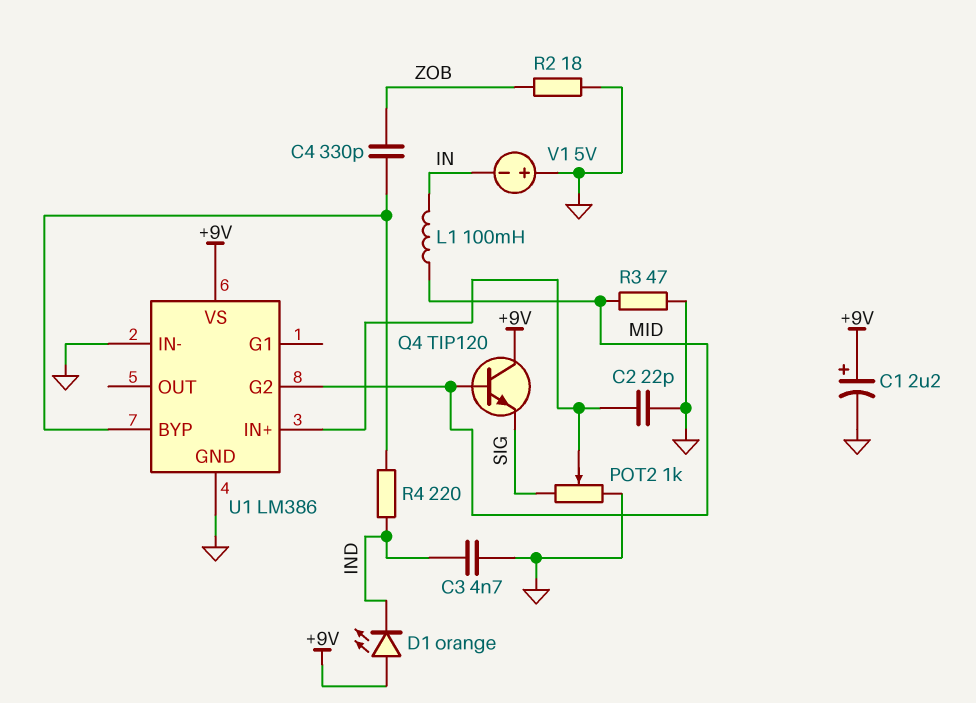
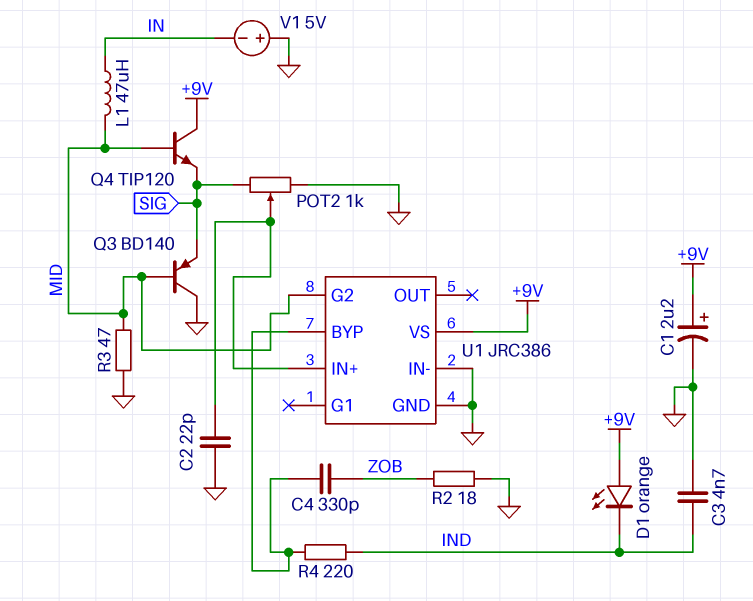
L1: 100mH (IN, MID) -> 47uH (IN, MID)
Q3: none -> PNP BD140 (B MID, C GND, E SIG)
U1: LM386 -> JRC386

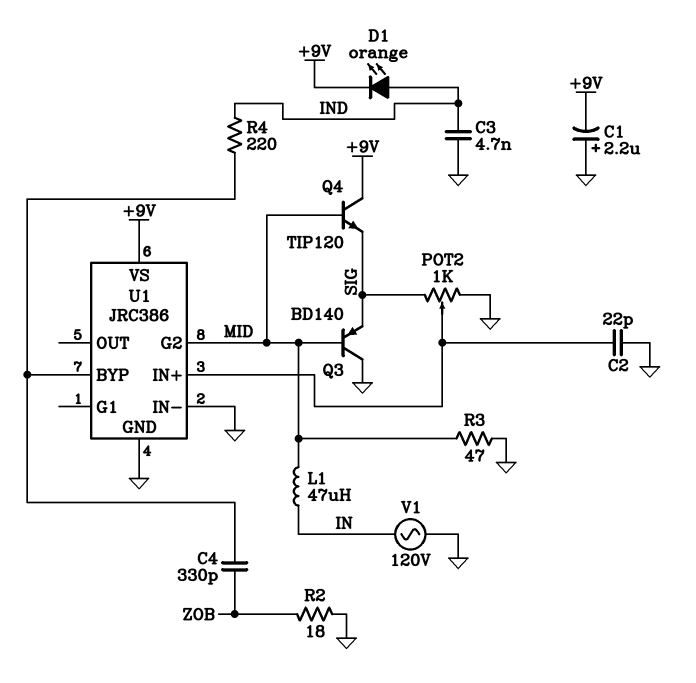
C1: 2.2uF (plus +9V, minus GND) -> 2.2uF (plus GND, minus +9V)
D1: LED orange (A +9V, K IND) -> LED orange (A IND, K +9V)
V1: 5V (plus GND, minus IN) -> AC 120V (GND, IN)

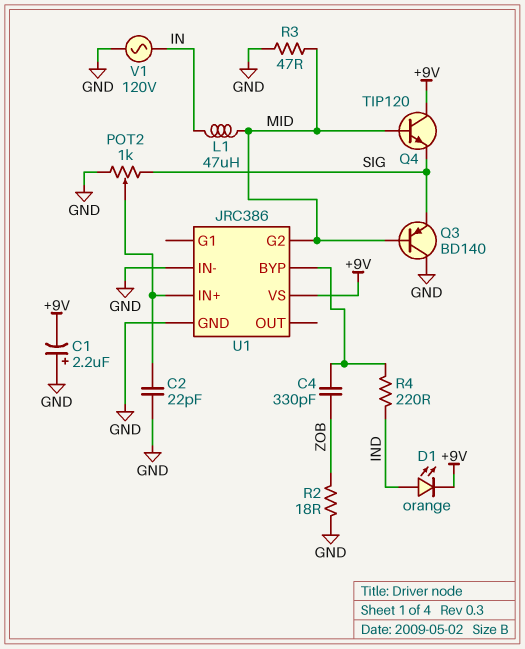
C3: 4.7nF (GND, IND) -> none

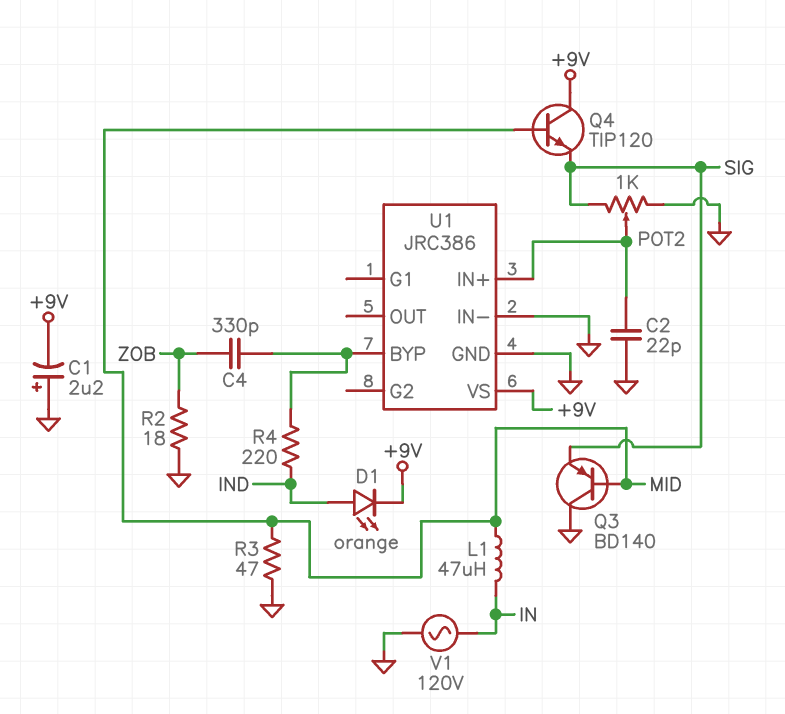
U1 pin G2: MID -> none

